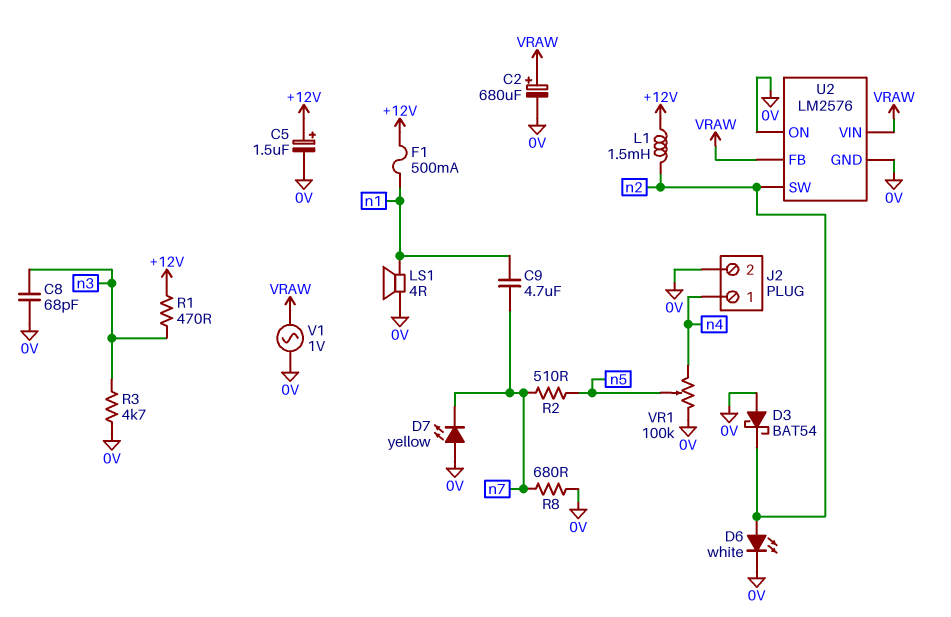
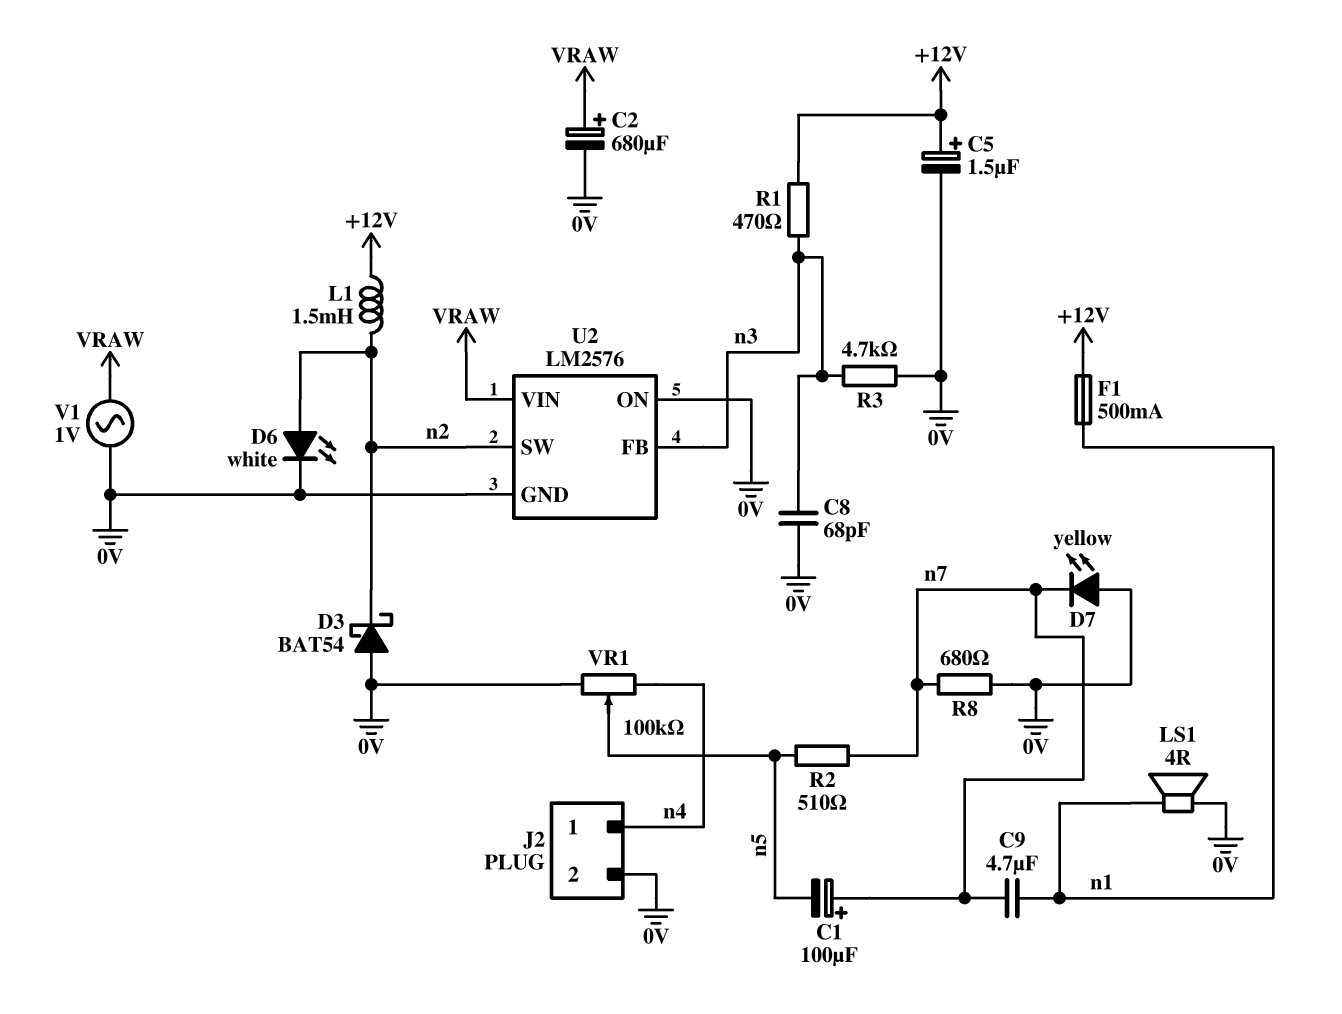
C1: none -> 100uF (plus n7, minus n5)
U2 pin FB: VRAW -> n3

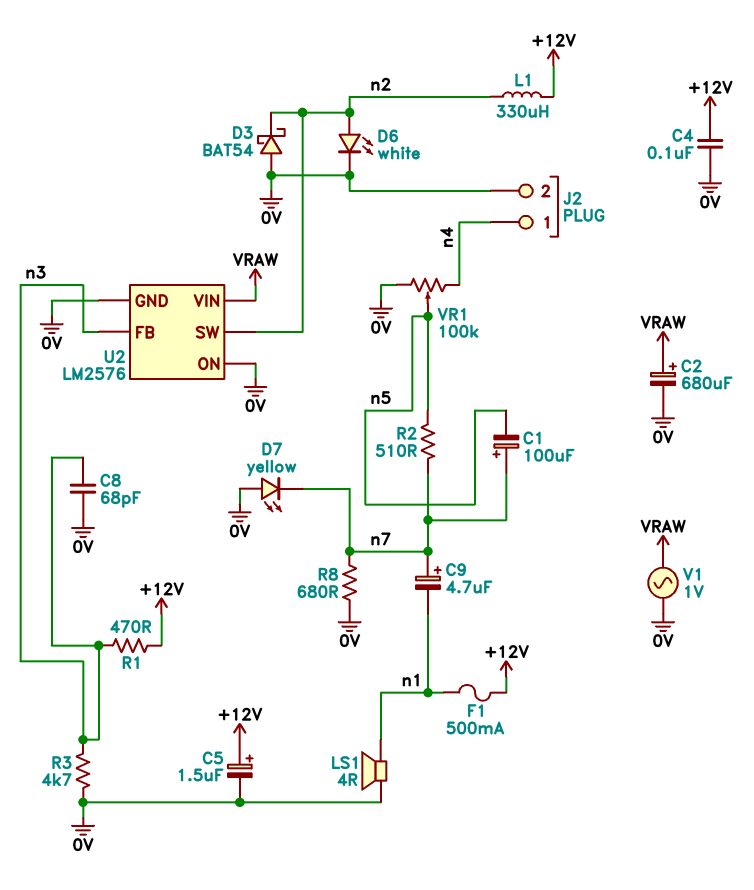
C4: none -> 100nF (+12V, 0V)
C9: 4.7uF (n1, n7) -> 4.7uF (plus n7, minus n1)
L1: 1.5mH (+12V, n2) -> 330uH (+12V, n2)

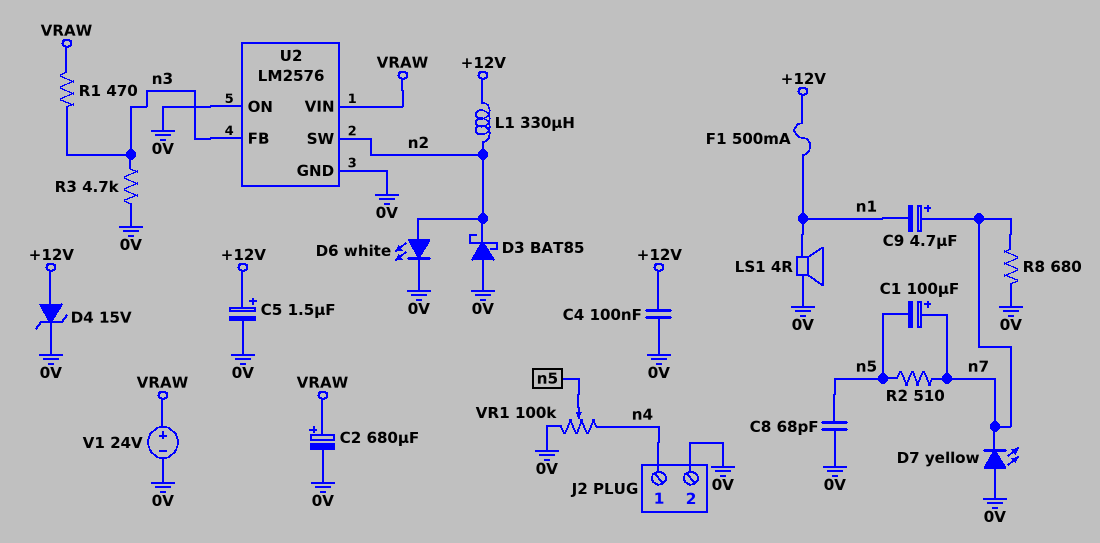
C8: 68pF (0V, n3) -> 68pF (0V, n5)
D3: schottky BAT54 (A 0V, K n2) -> schottky BAT85 (A 0V, K n2)
D4: none -> zener 15V (A +12V, K 0V)
R1: 470 (+12V, n3) -> 470 (VRAW, n3)
V1: AC 1V (0V, VRAW) -> 24V (plus VRAW, minus 0V)

